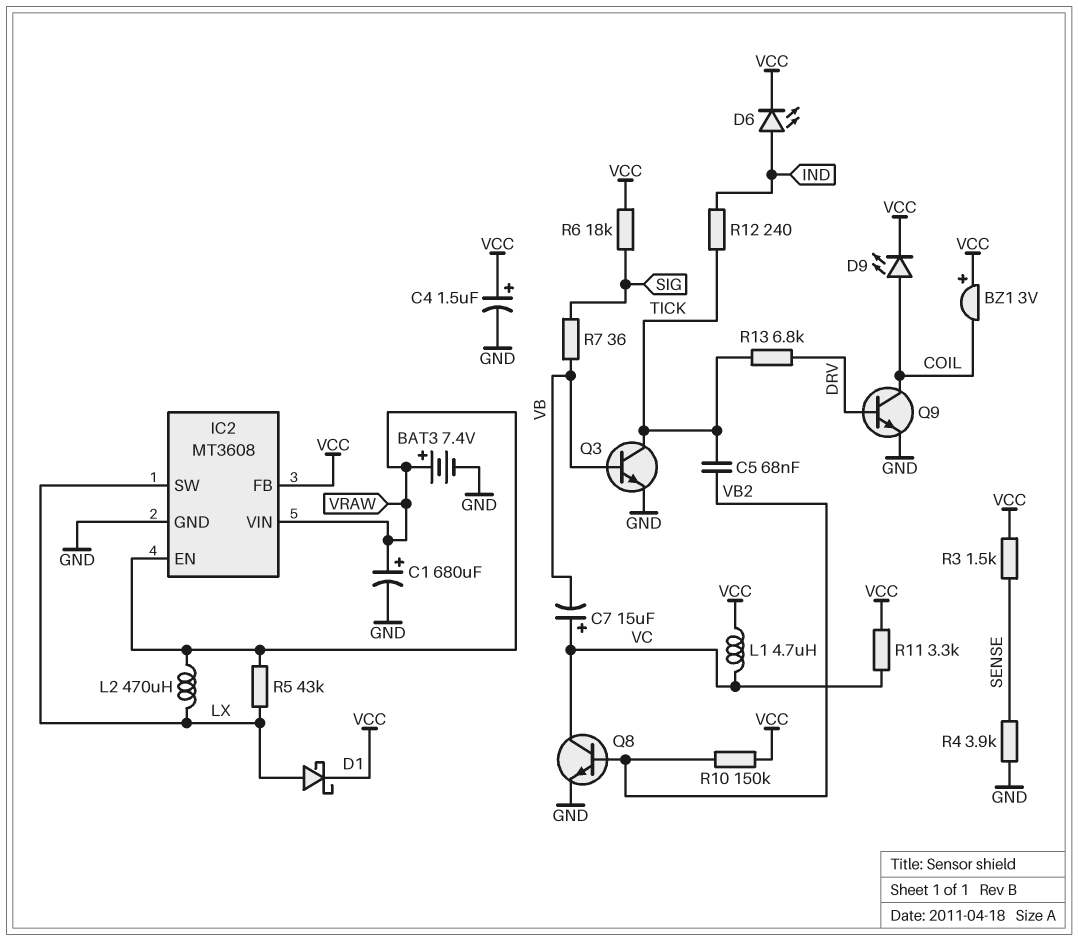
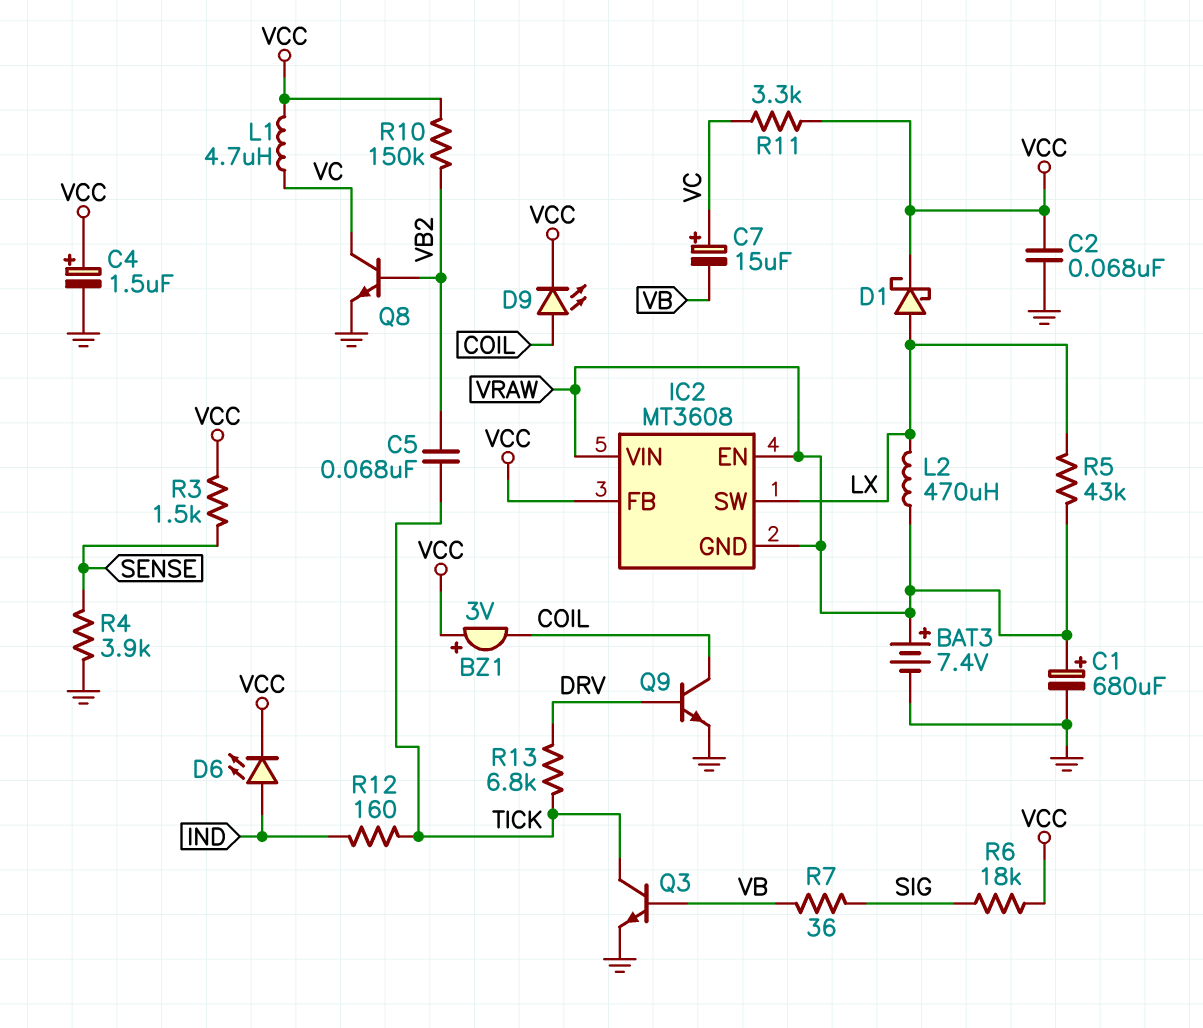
C2: none -> 68nF (GND, VCC)
IC2 pin GND: GND -> VRAW
R12: 240 (IND, TICK) -> 160 (IND, TICK)

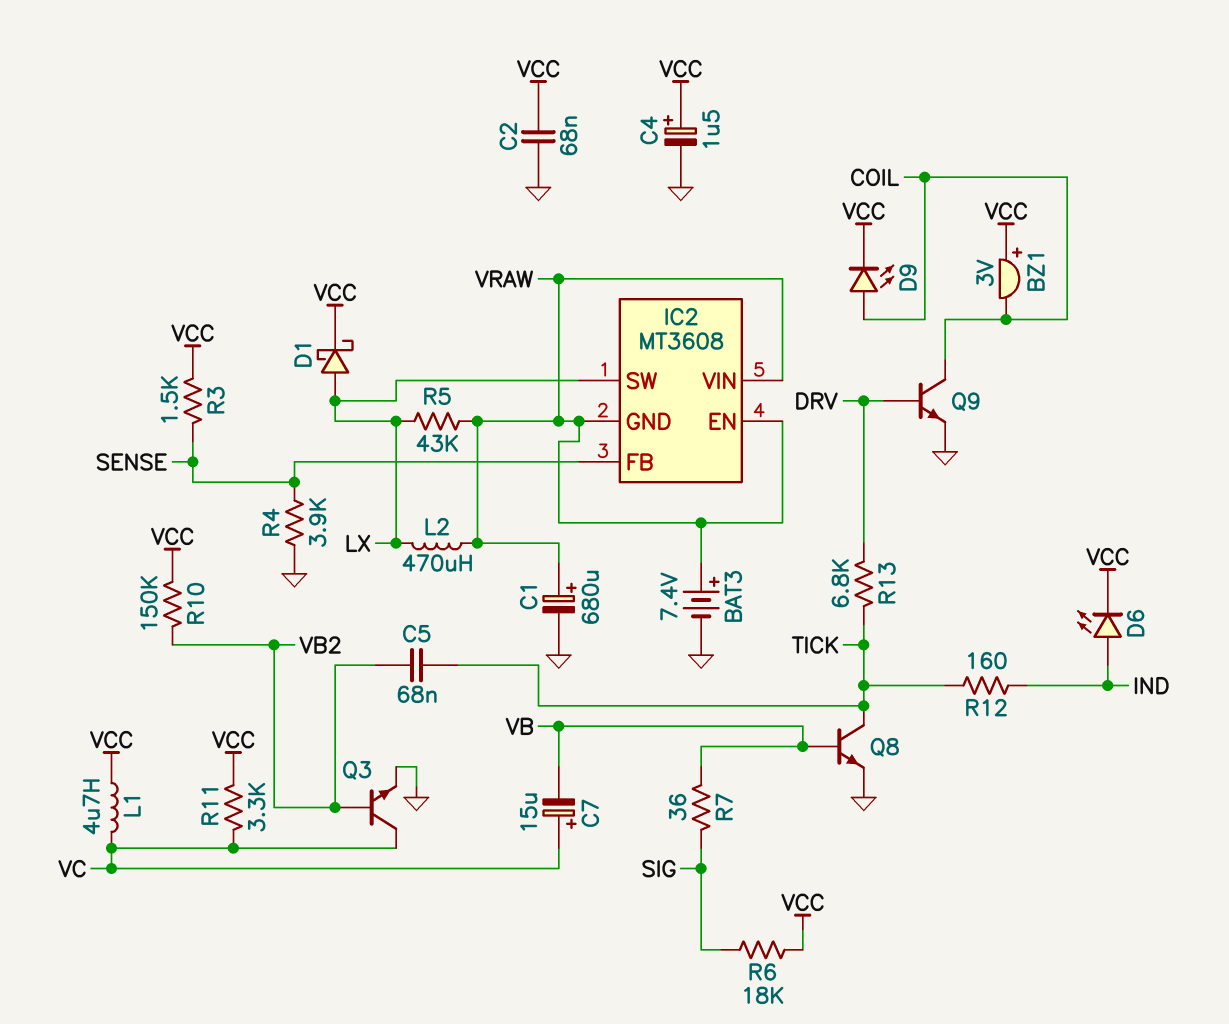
IC2 pin FB: VCC -> SENSE
Q3: NPN (B VB, C TICK, E GND) -> NPN (B VB2, C VC, E GND)
Q8: NPN (B VB2, C VC, E GND) -> NPN (B VB, C TICK, E GND)

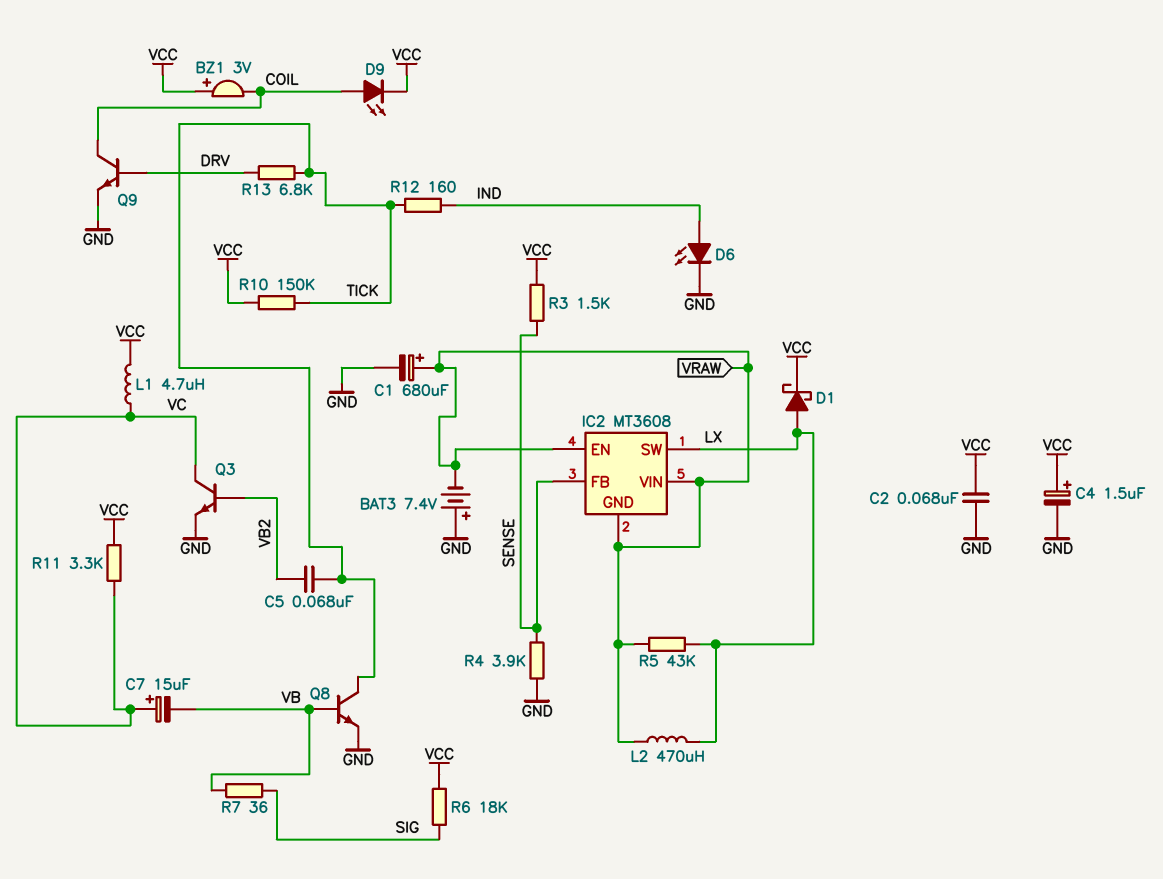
BAT3: 7.4V (plus VRAW, minus GND) -> 7.4V (plus GND, minus VRAW)
D6: LED (A IND, K VCC) -> LED (A IND, K GND)
R10: 150k (VB2, VCC) -> 150k (TICK, VCC)

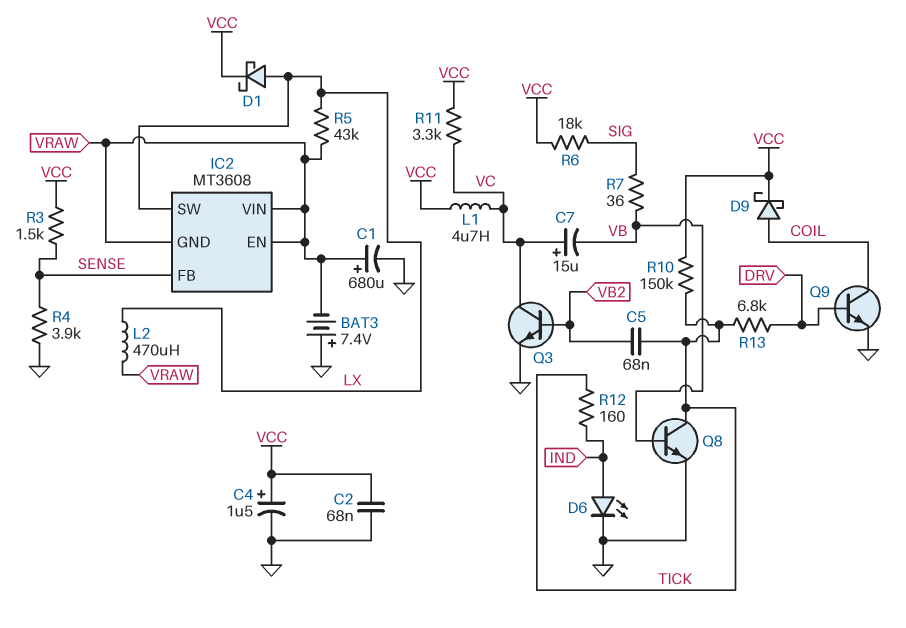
BZ1: buzzer 3V (plus VCC, minus COIL) -> none
D9: LED (A COIL, K VCC) -> schottky (A COIL, K VCC)

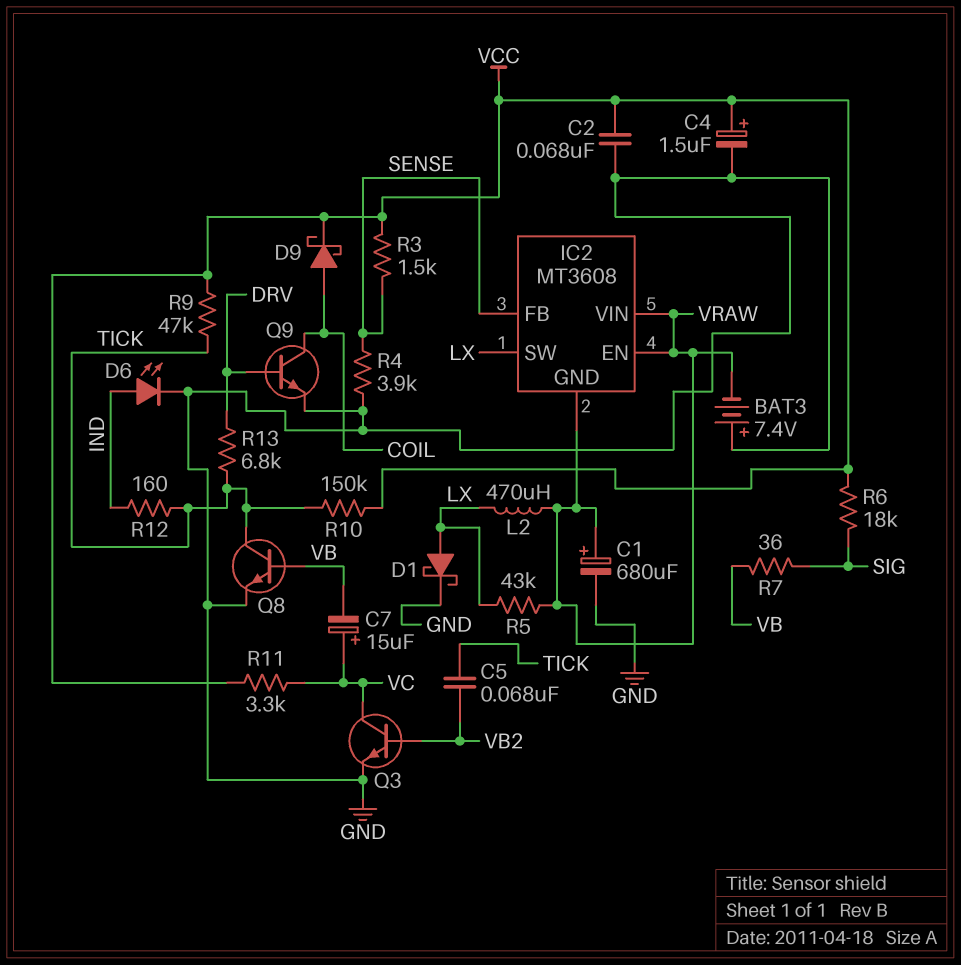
D1: schottky (A LX, K VCC) -> schottky (A LX, K GND)
L1: 4.7uH (VC, VCC) -> none
R9: none -> 47k (TICK, VCC)

